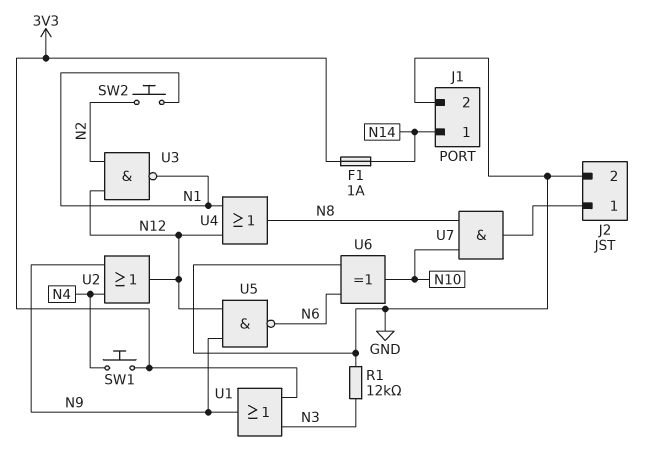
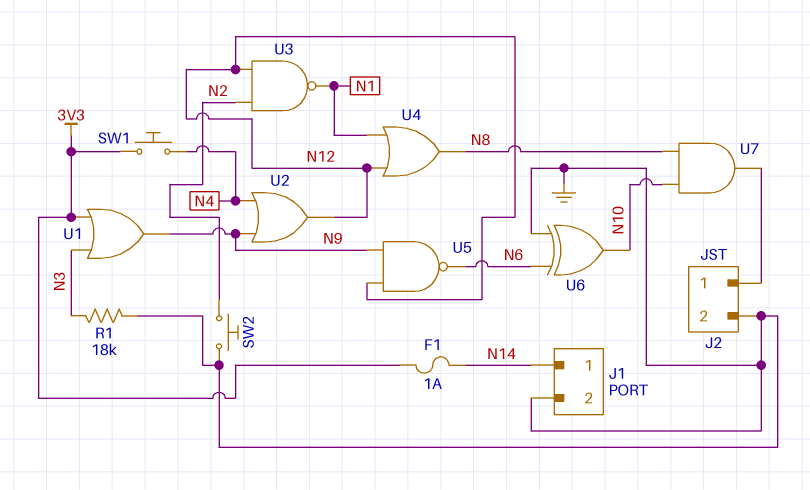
R1: 12k (GND, N3) -> 18k (GND, N3)
SW2: button (N1, N2) -> button (GND, N2)

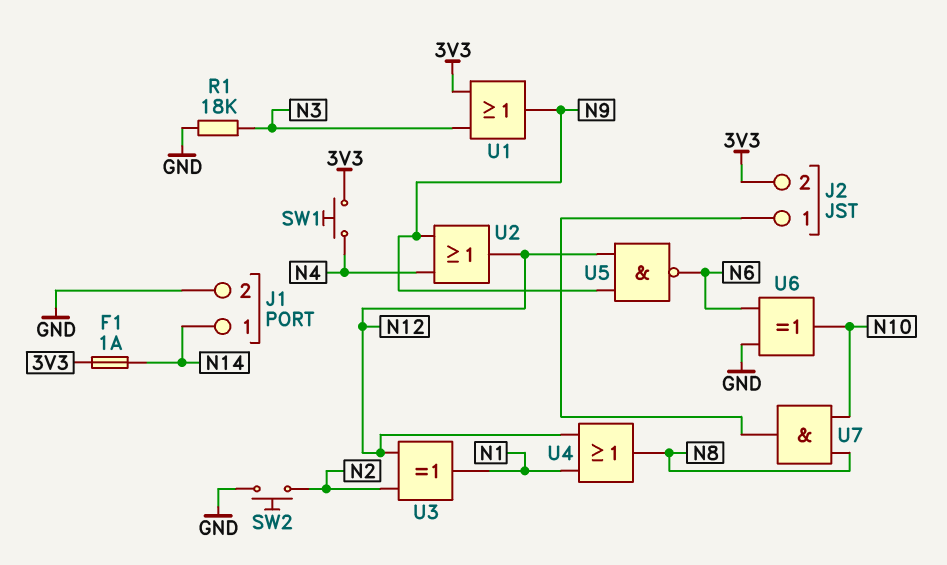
J2 pin 2: GND -> 3V3
U3: NAND (in N2, in N12, out N1) -> XOR (in N2, in N12, out N1)

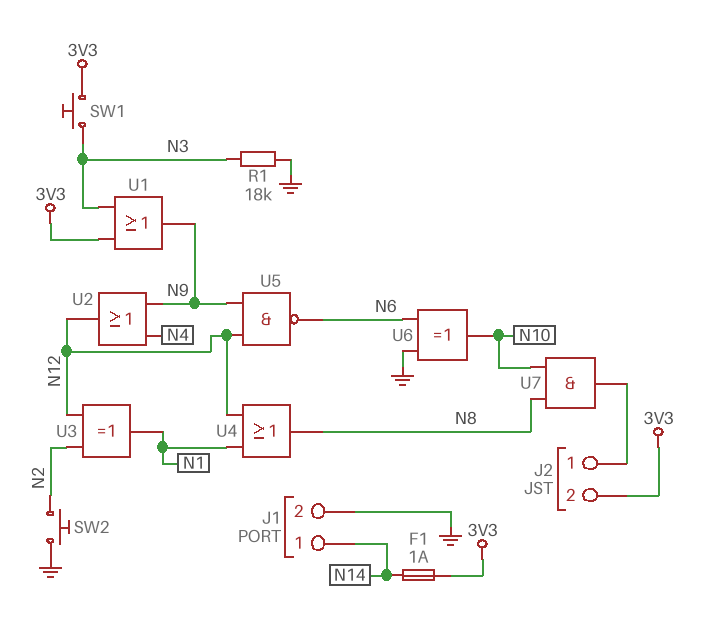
SW1: button (3V3, N4) -> button (3V3, N3)

